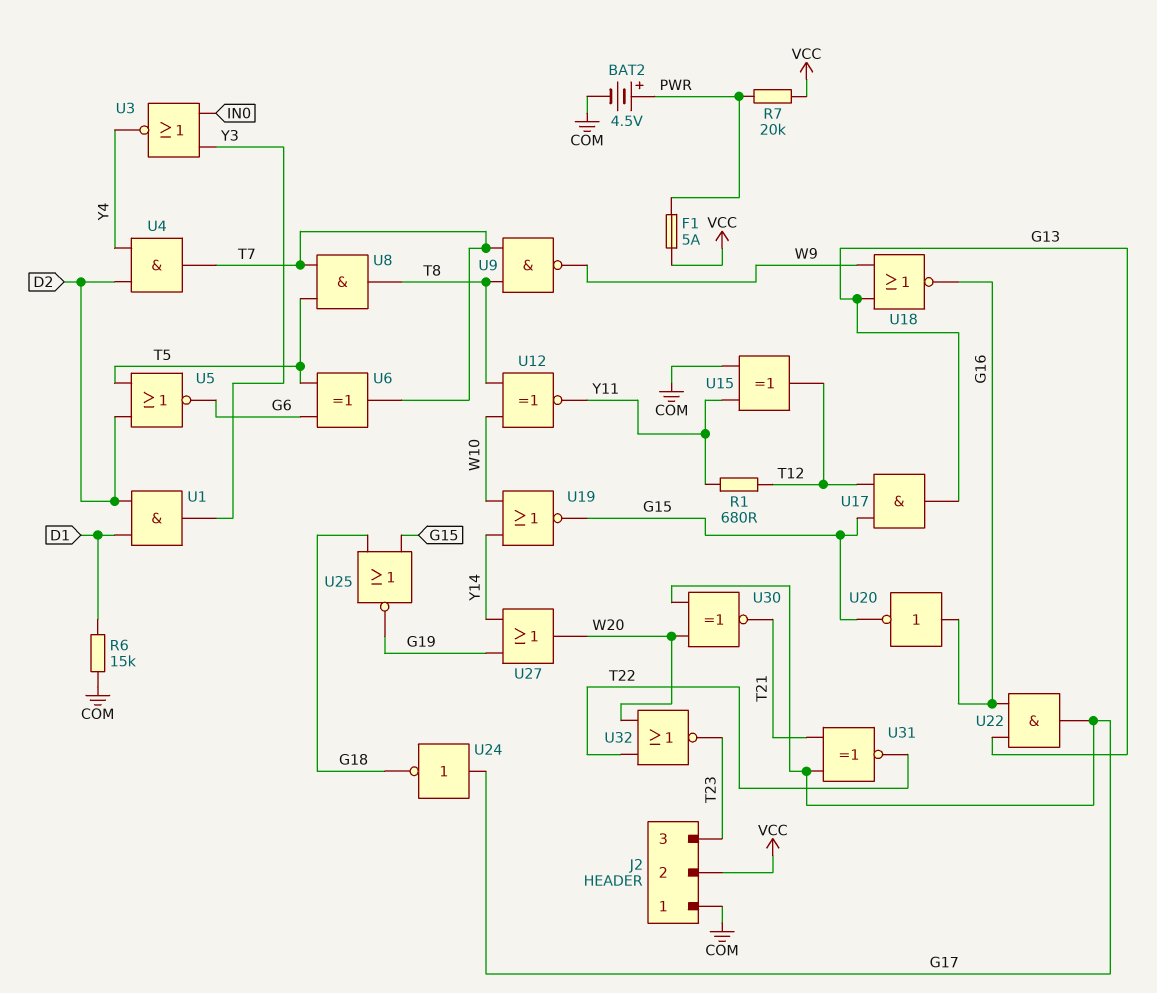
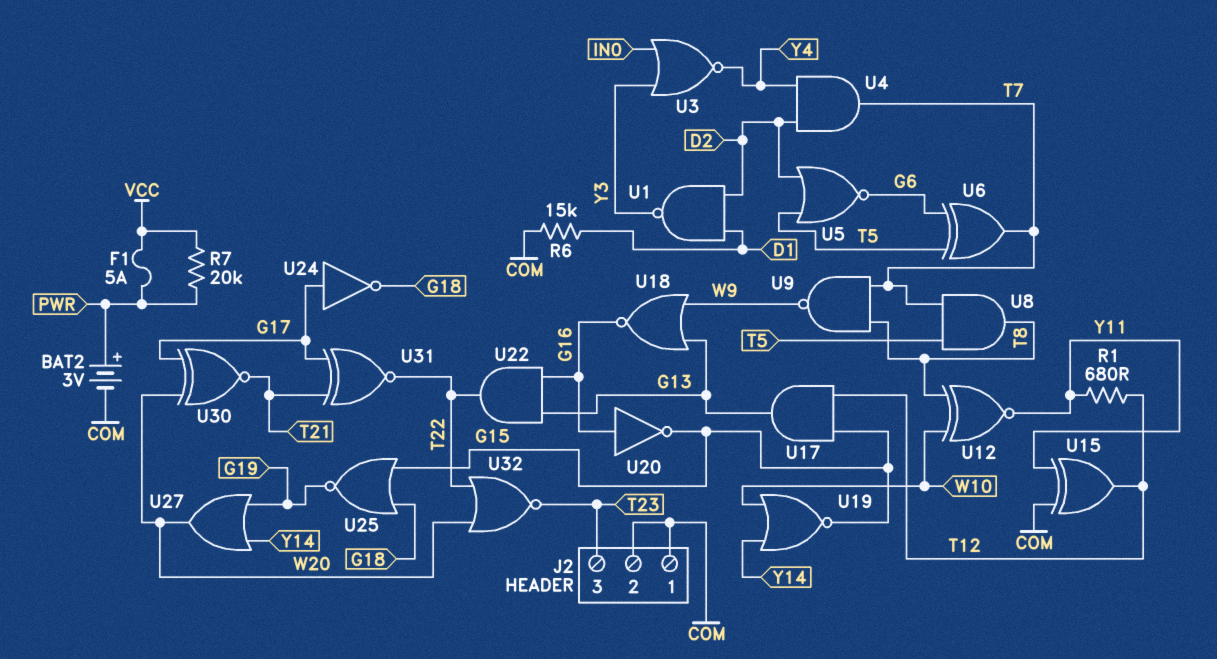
BAT2: 4.5V (plus PWR, minus COM) -> 3V (plus PWR, minus COM)
J2 pin 2: VCC -> COM
U1: AND (in D1, in D2, out Y3) -> NAND (in D1, in D2, out Y3)
U22: AND (in G13, in G16, out G17) -> AND (in G13, in G16, out T22)

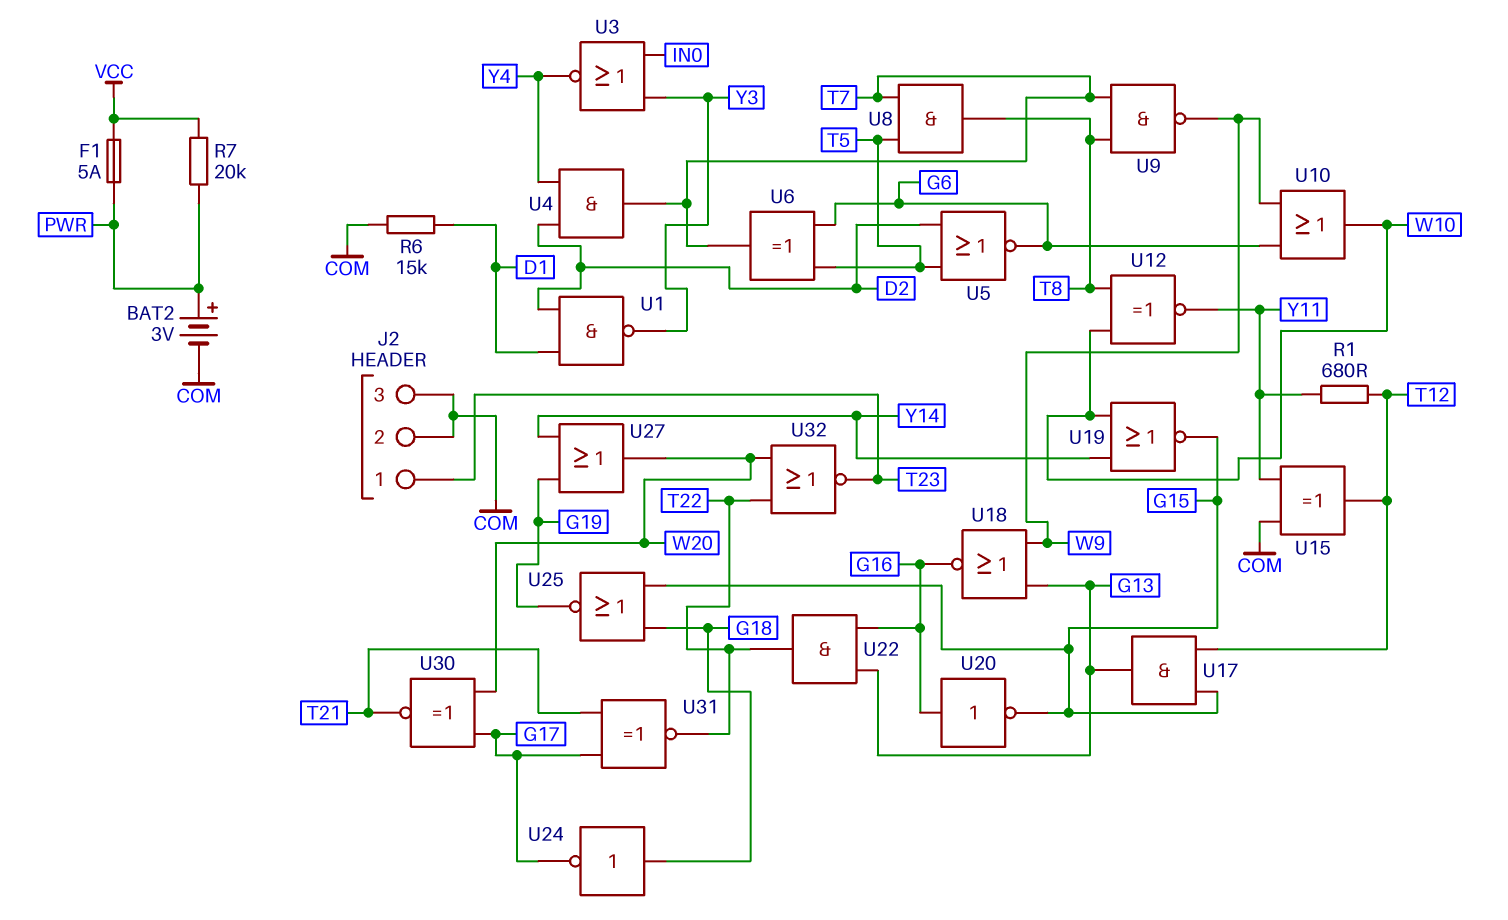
J2 pin 1: COM -> T23
J2 pin 3: T23 -> COM
U10: none -> OR (in G6, in W9, out W10)
U24: NOT (in G17, out G18) -> NOT (in G18, out G17)

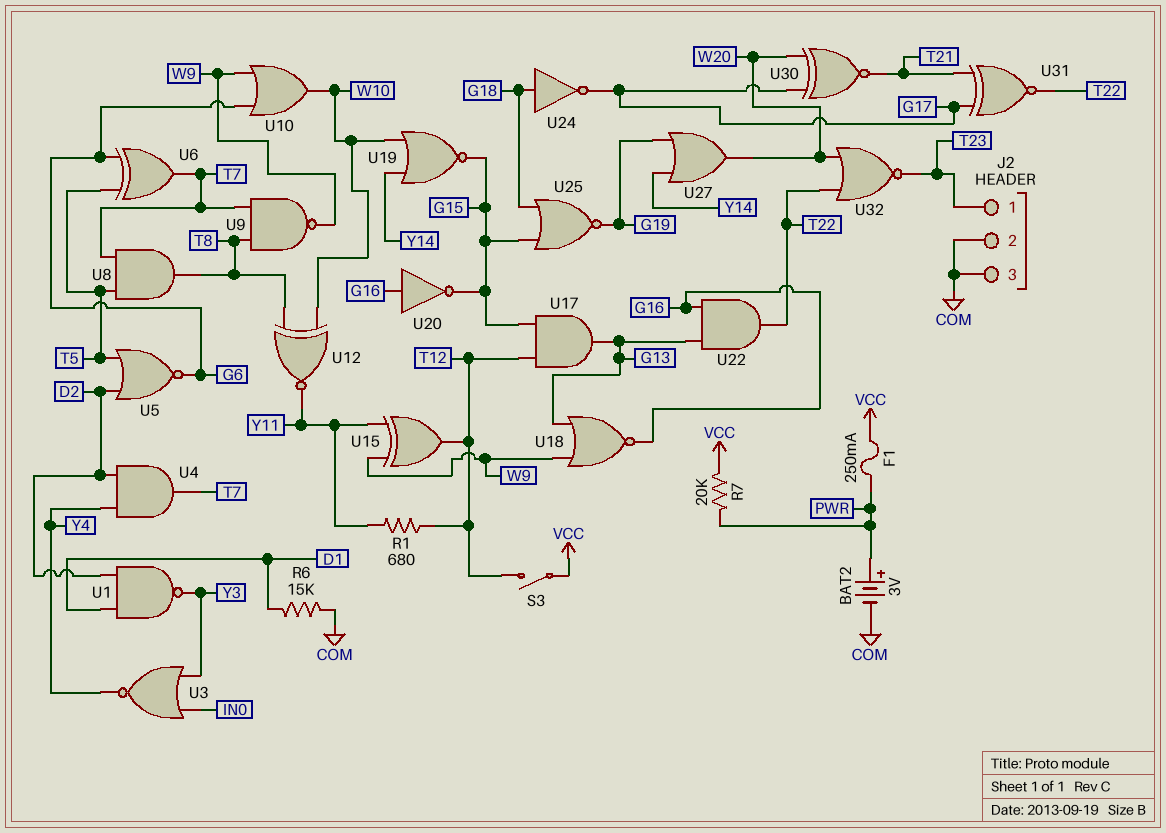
F1: 5A (PWR, VCC) -> 250mA (PWR, VCC)
S3: none -> switch (T12, VCC)
U15: XOR (in COM, in Y11, out T12) -> XOR (in W9, in Y11, out T12)

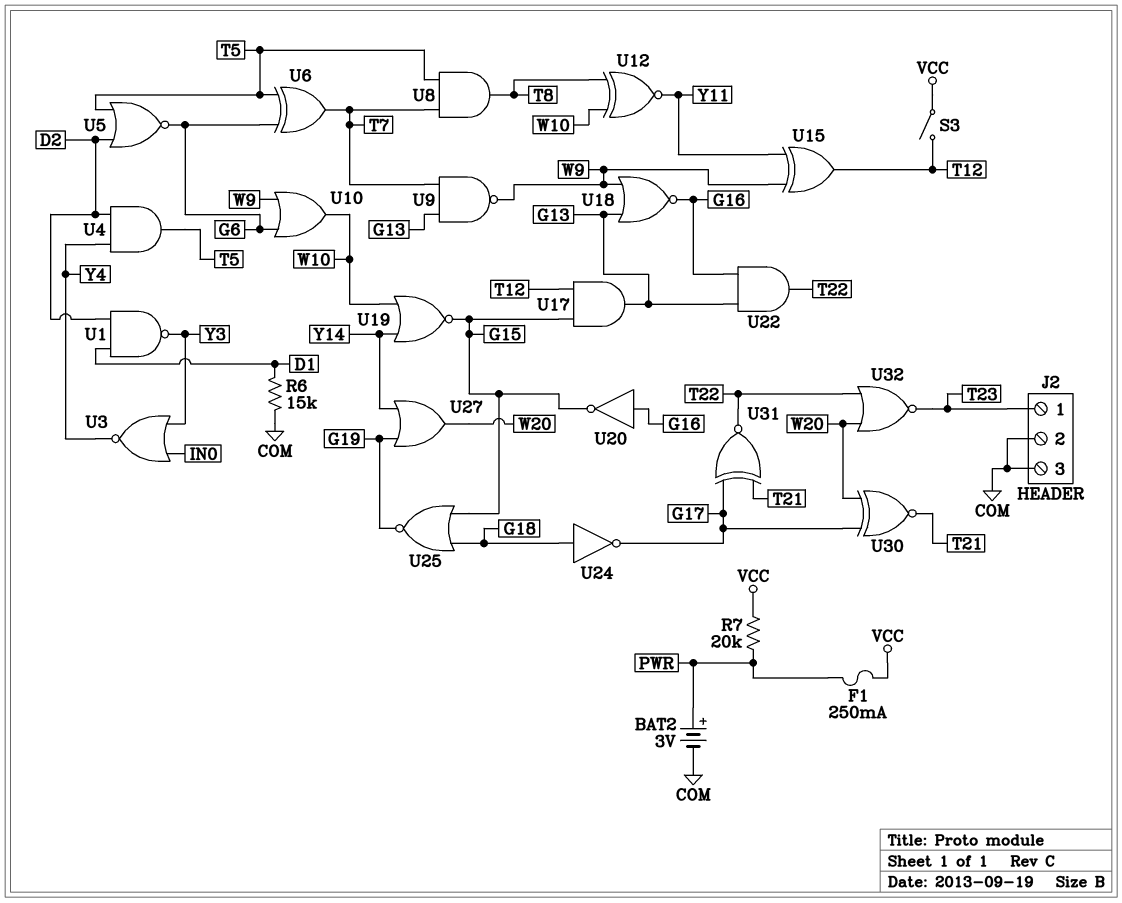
R1: 680 (T12, Y11) -> none
U4: AND (in D2, in Y4, out T7) -> AND (in D2, in Y4, out T5)
U9: NAND (in T7, in T8, out W9) -> NAND (in G13, in T7, out W9)

